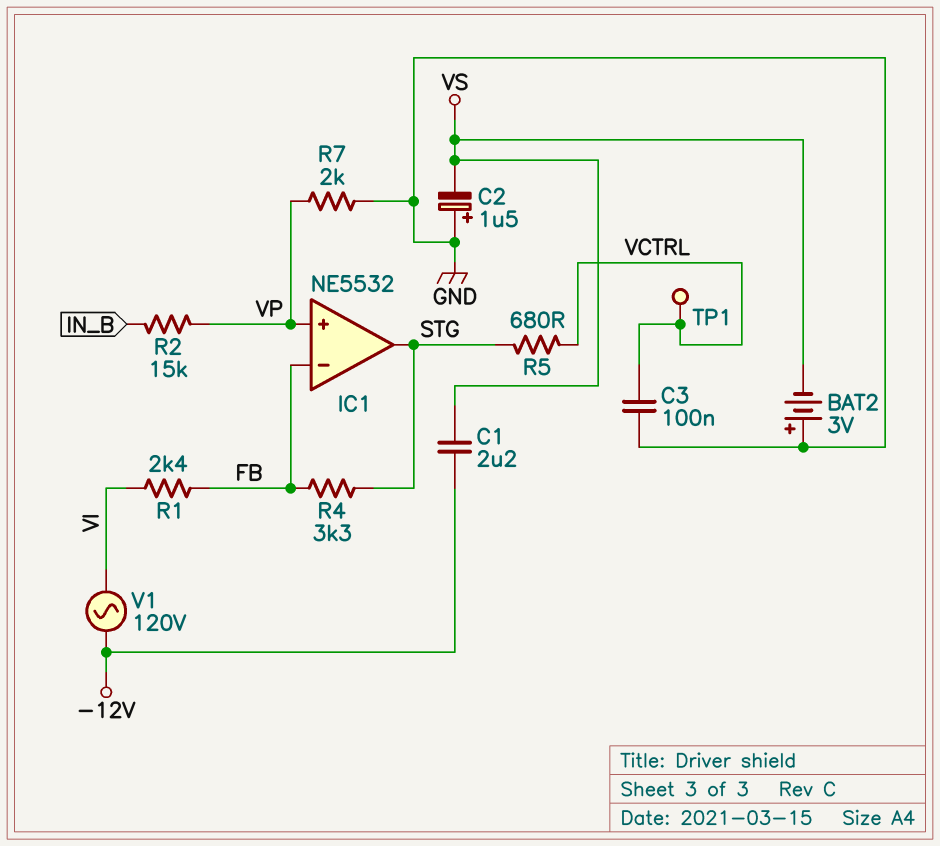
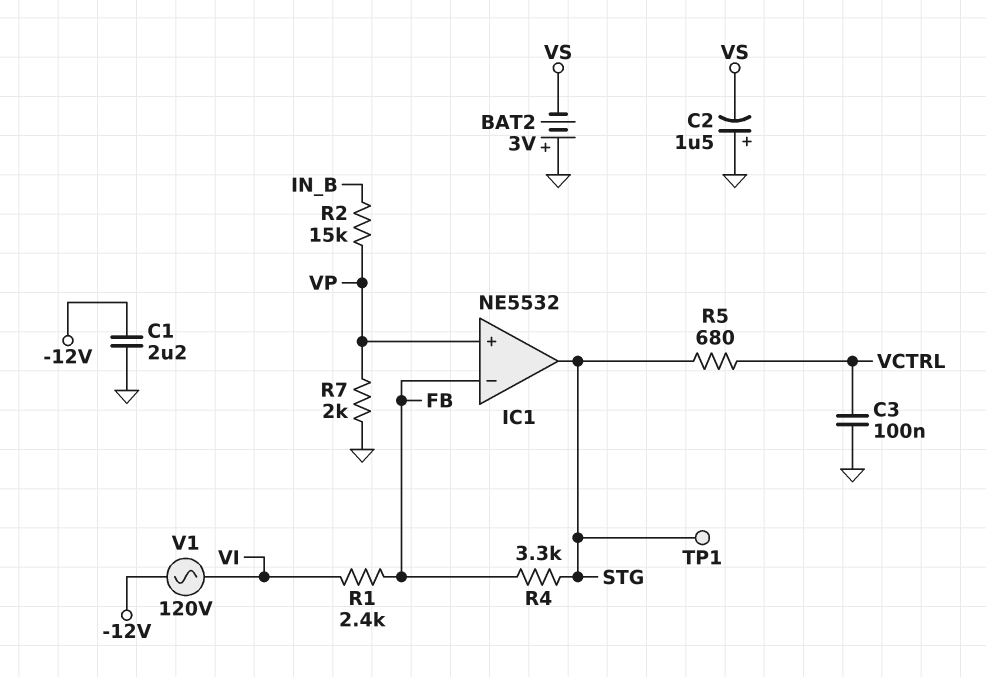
C1: 2.2uF (-12V, VS) -> 2.2uF (-12V, GND)
TP1: test point (VCTRL) -> test point (STG)

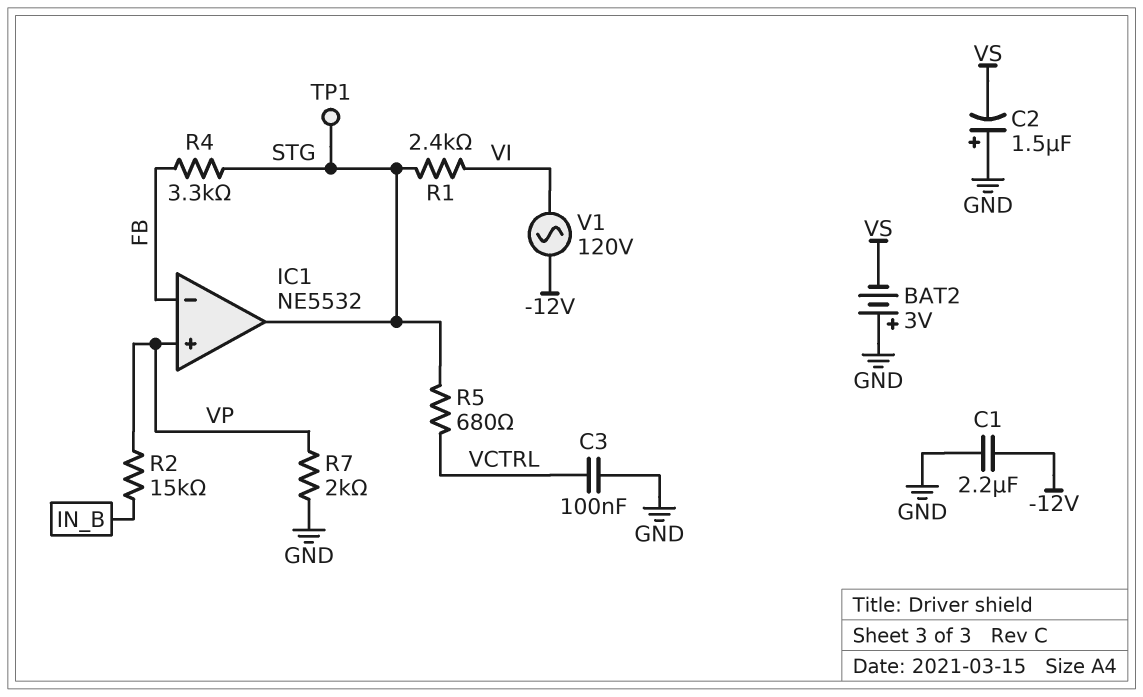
R1: 2.4k (FB, VI) -> 2.4k (STG, VI)

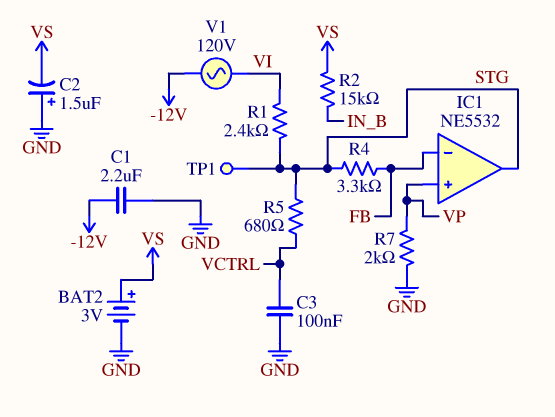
BAT2: 3V (plus GND, minus VS) -> 3V (plus VS, minus GND)
R2: 15k (IN_B, VP) -> 15k (IN_B, VS)

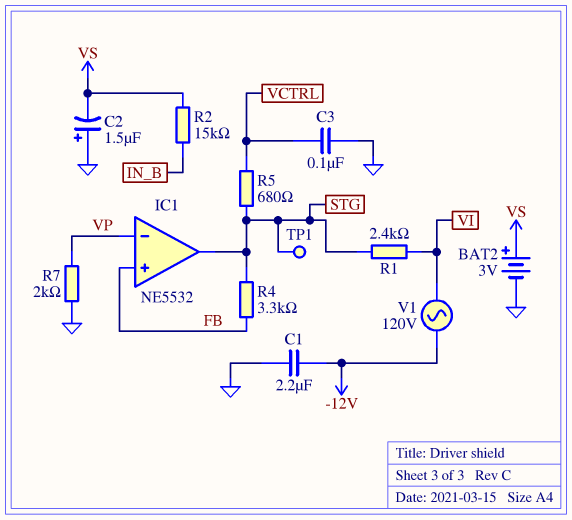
IC1 pin in+: VP -> FB
IC1 pin in-: FB -> VP

